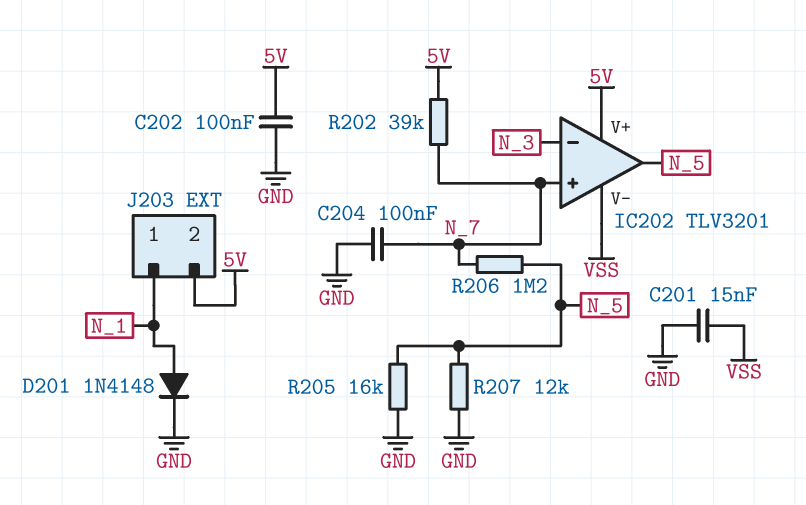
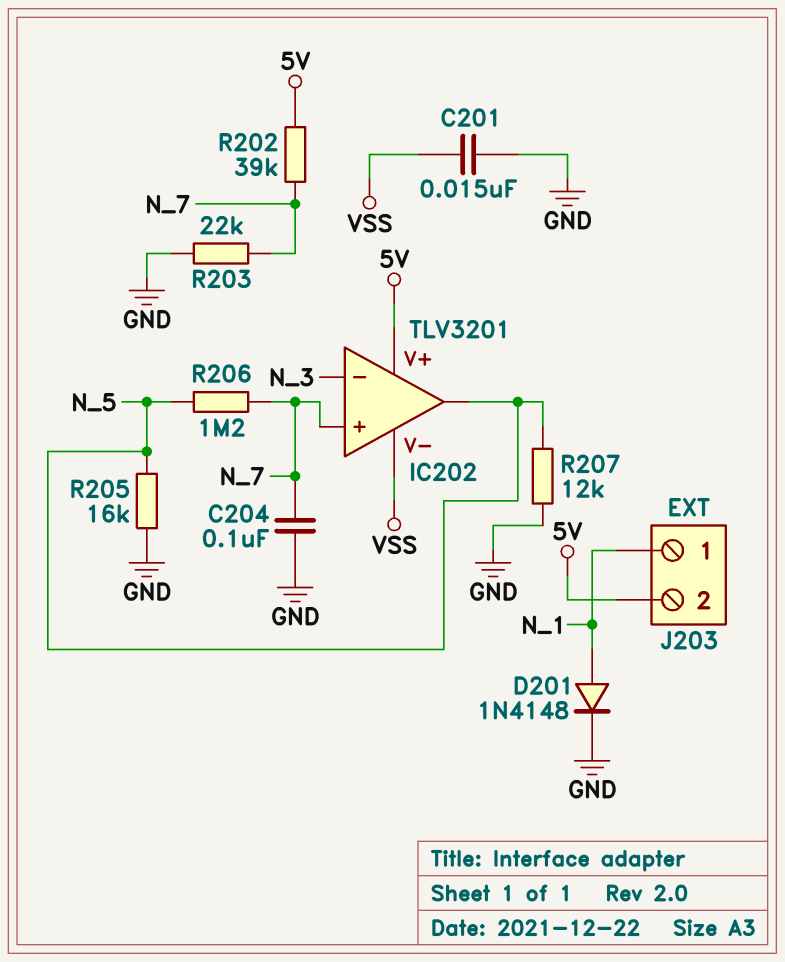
C202: 100nF (5V, GND) -> none
R203: none -> 22k (GND, N_7)

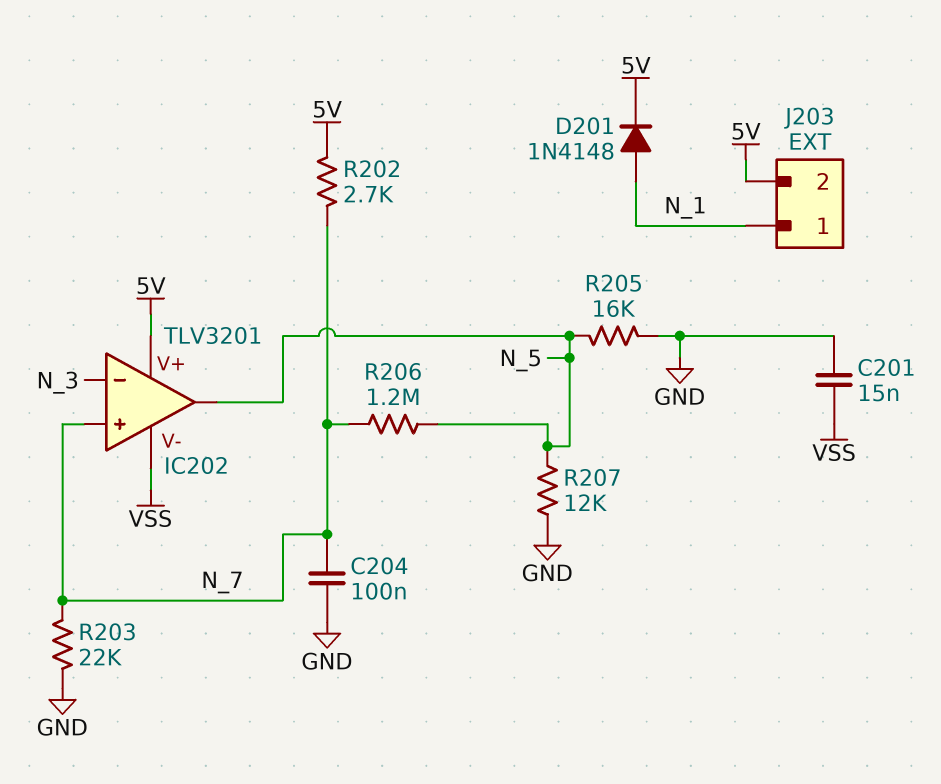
D201: diode 1N4148 (A N_1, K GND) -> diode 1N4148 (A N_1, K 5V)
R202: 39k (5V, N_7) -> 2.7k (5V, N_7)

